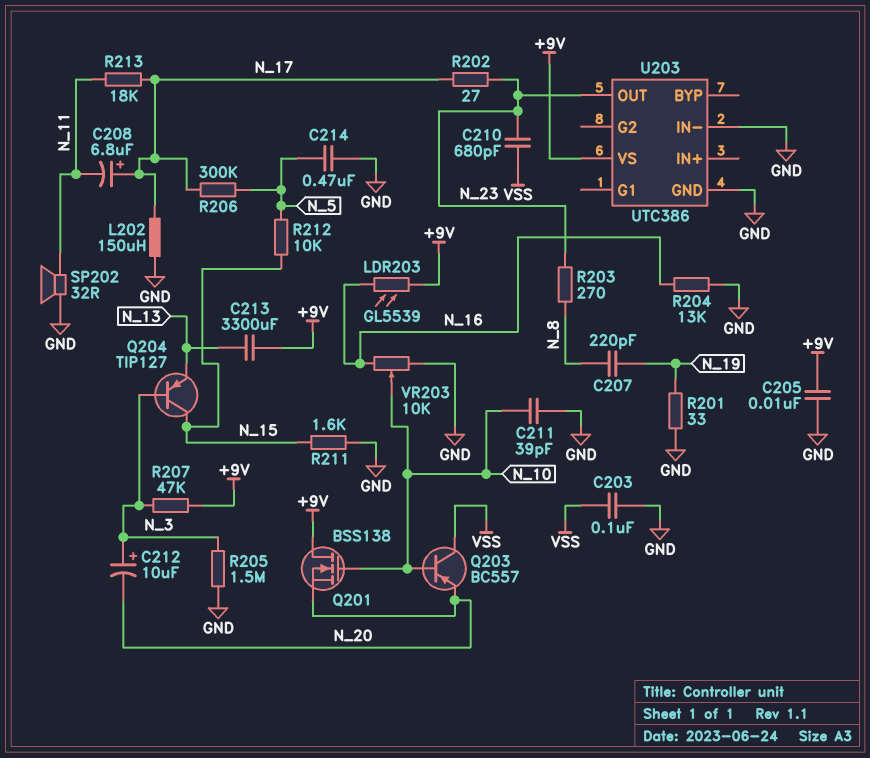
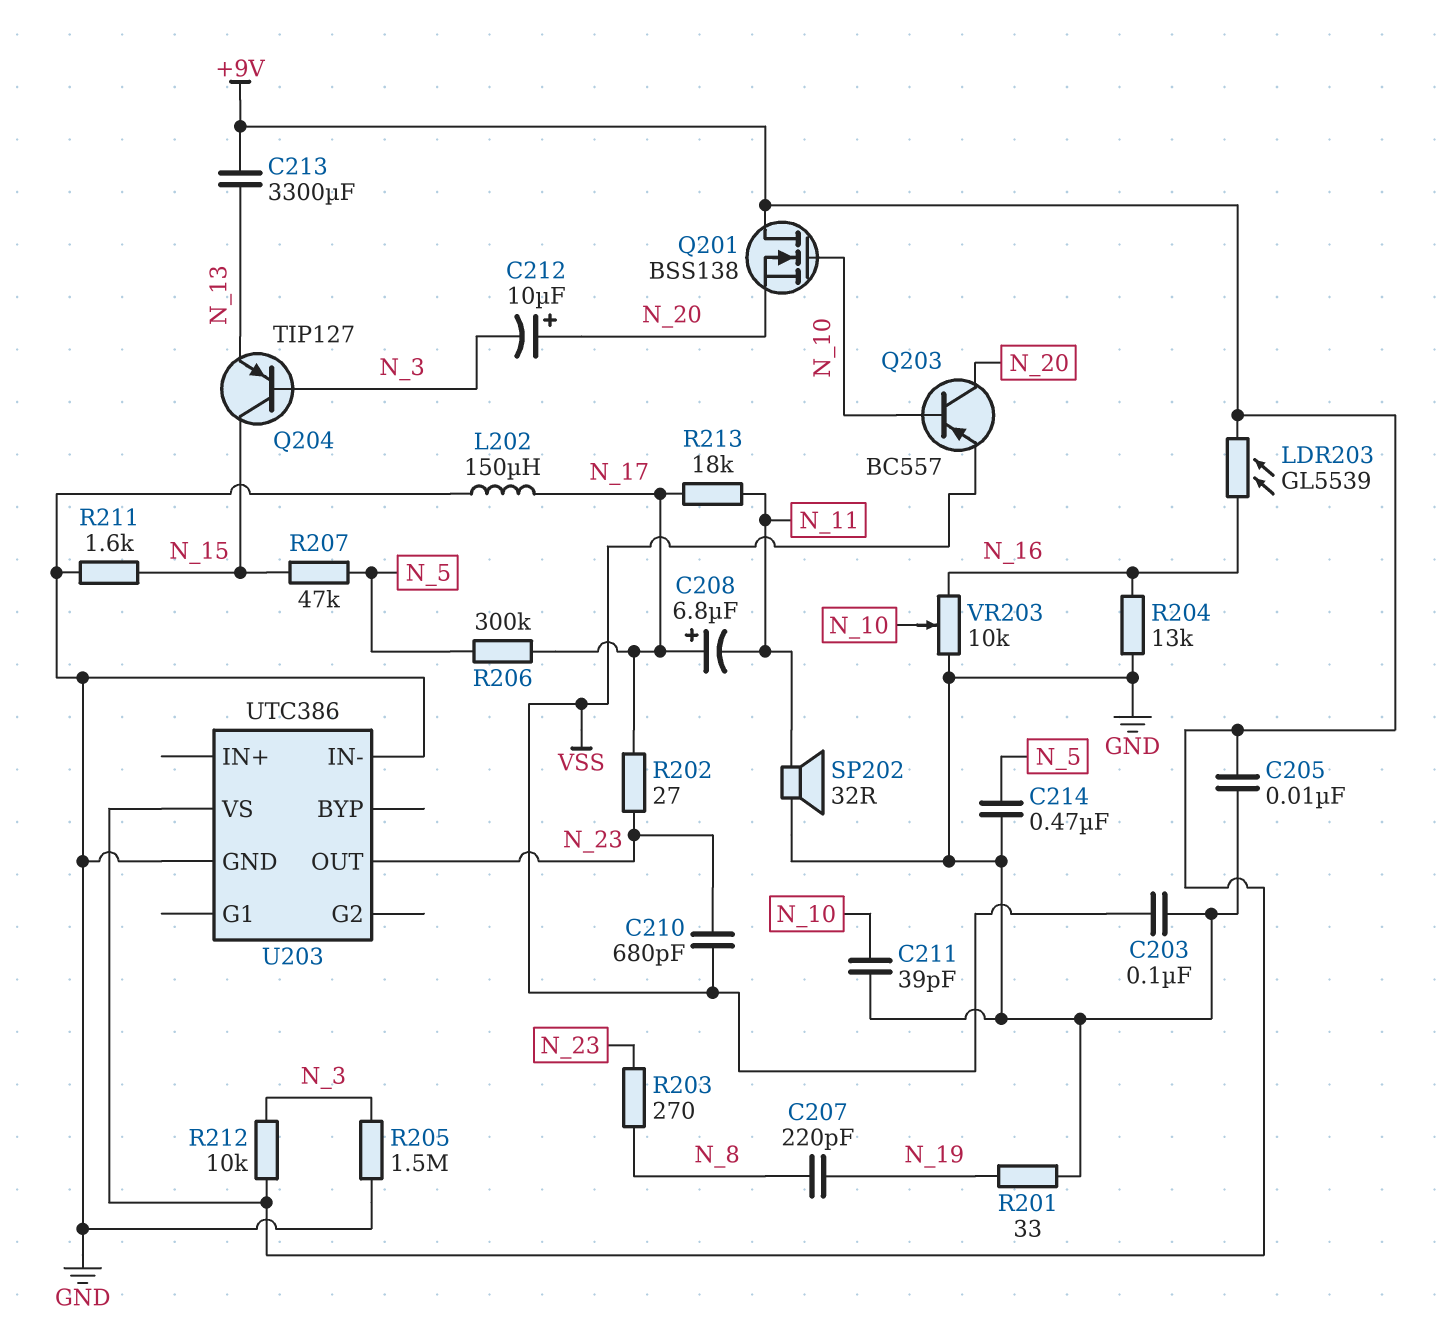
C212: 10uF (plus N_3, minus N_20) -> 10uF (plus N_20, minus N_3)
Q203: PNP BC557 (B N_10, C VSS, E N_20) -> PNP BC557 (B N_10, C N_20, E VSS)
R207: 47k (+9V, N_3) -> 47k (N_5, N_15)
R212: 10k (N_5, N_15) -> 10k (+9V, N_3)

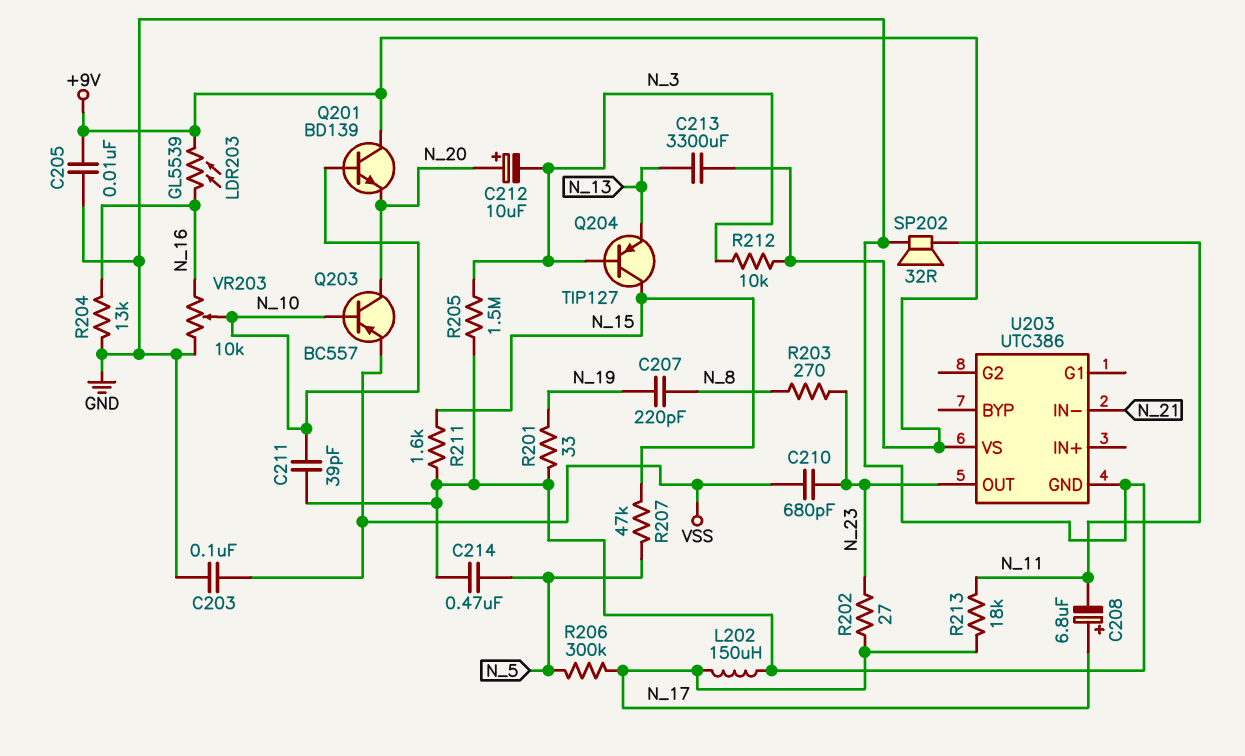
Q201: NMOS BSS138 (G N_10, D +9V, S N_20) -> NPN BD139 (B N_10, C +9V, E N_20)
U203 pin IN-: GND -> N_21

